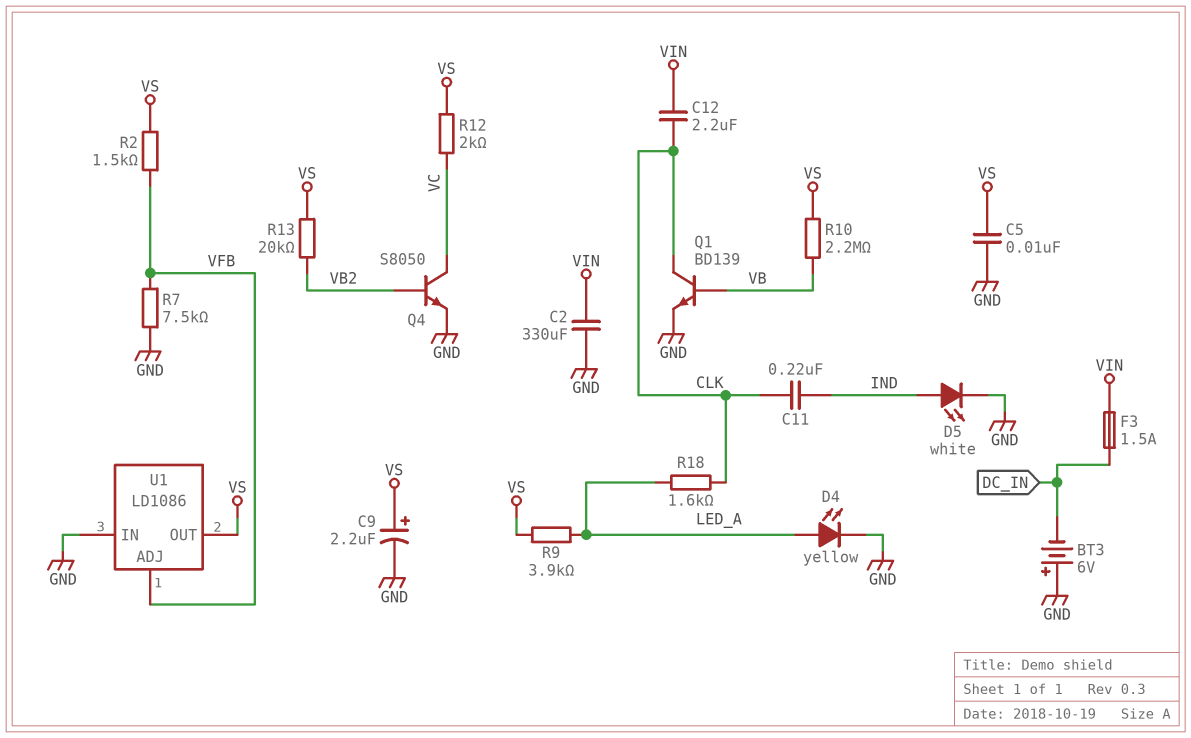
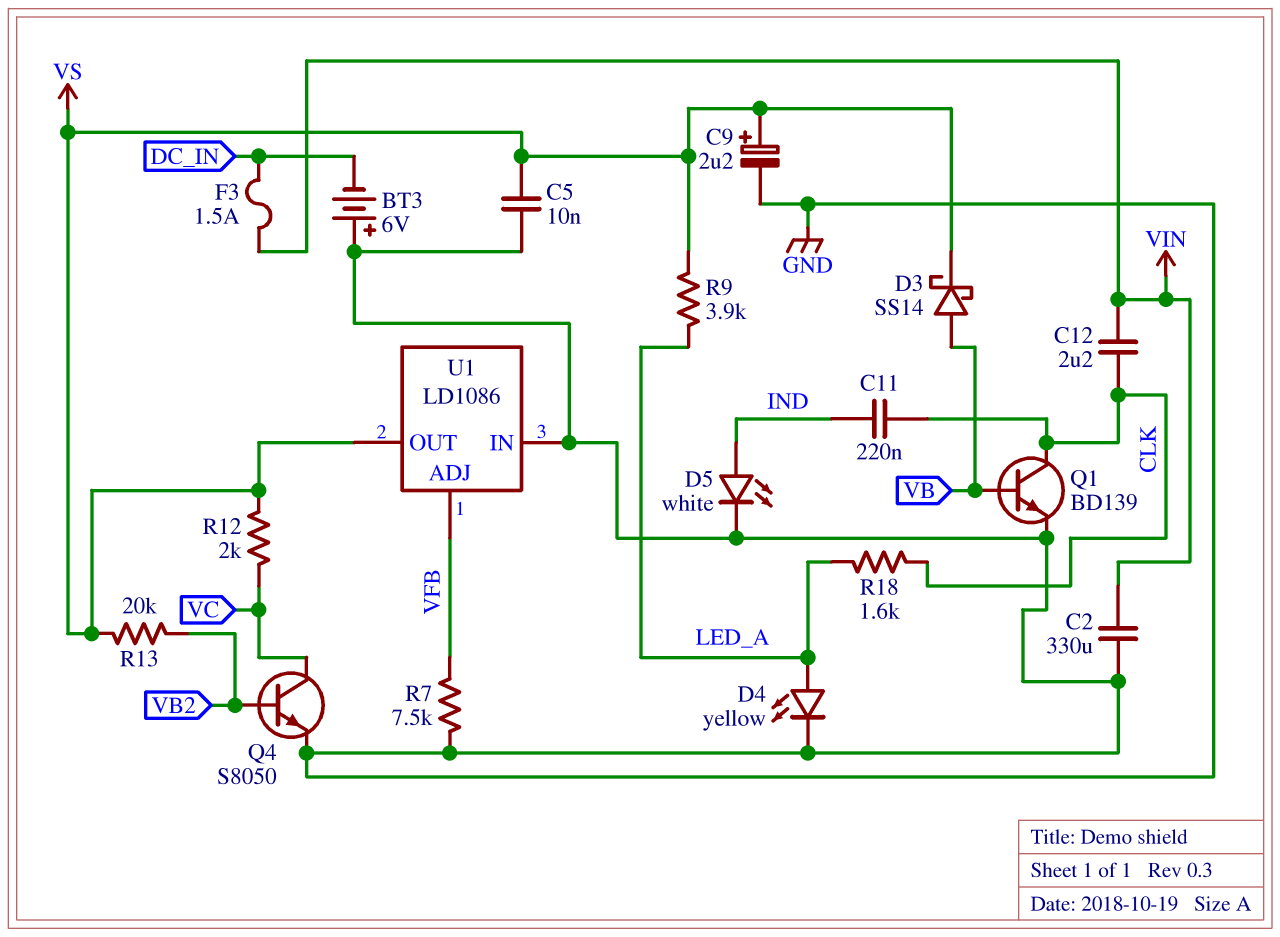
D3: none -> schottky SS14 (A VB, K VS)
R2: 1.5k (VFB, VS) -> none
R10: 2.2M (VB, VS) -> none

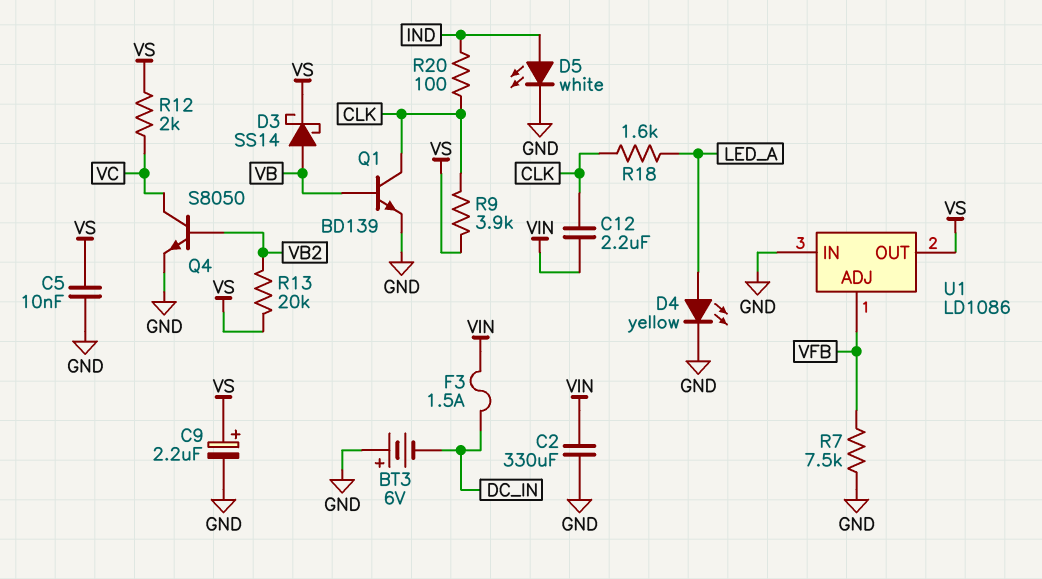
C11: 220nF (CLK, IND) -> none
R9: 3.9k (LED_A, VS) -> 3.9k (CLK, VS)
R20: none -> 100 (CLK, IND)

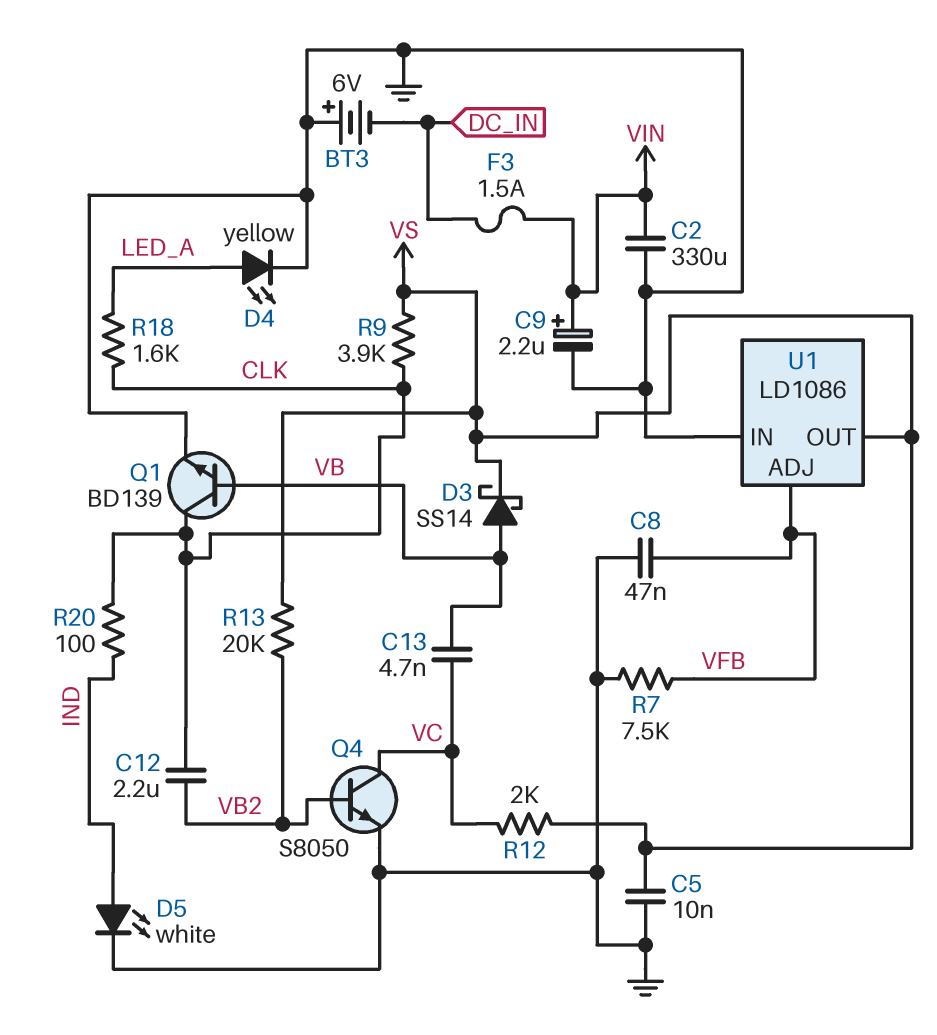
C8: none -> 47nF (GND, VFB)
C9: 2.2uF (plus VS, minus GND) -> 2.2uF (plus VIN, minus GND)
C12: 2.2uF (CLK, VIN) -> 2.2uF (CLK, VB2)
C13: none -> 4.7nF (VB, VC)

